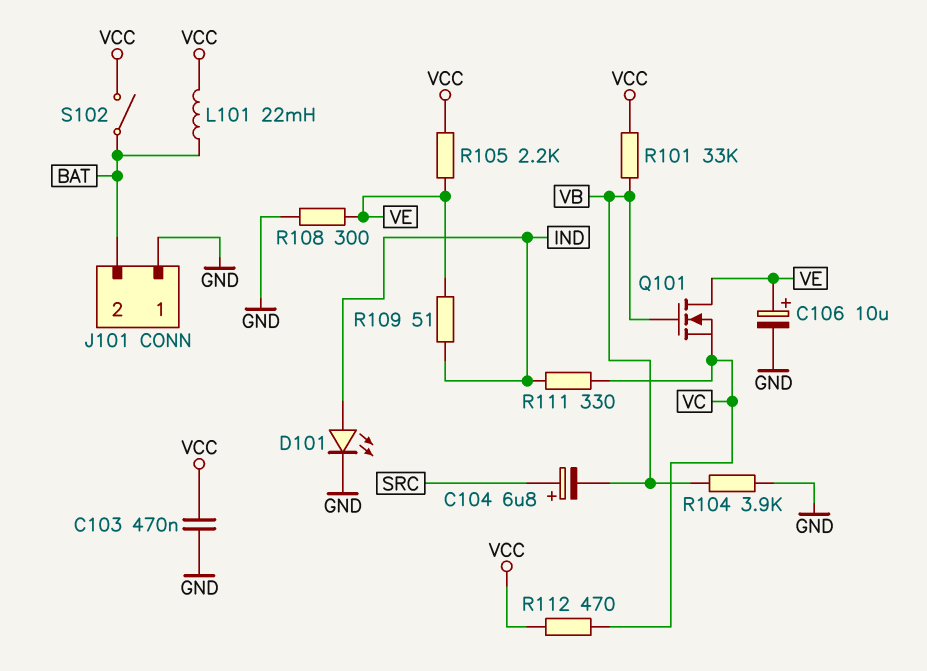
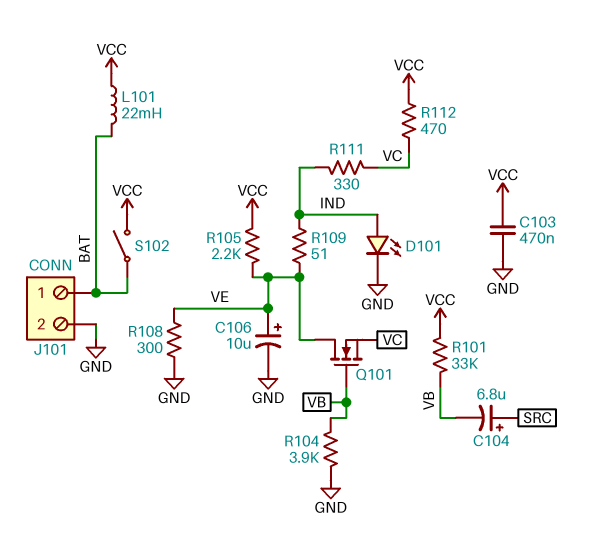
J101 pin 1: GND -> BAT
J101 pin 2: BAT -> GND

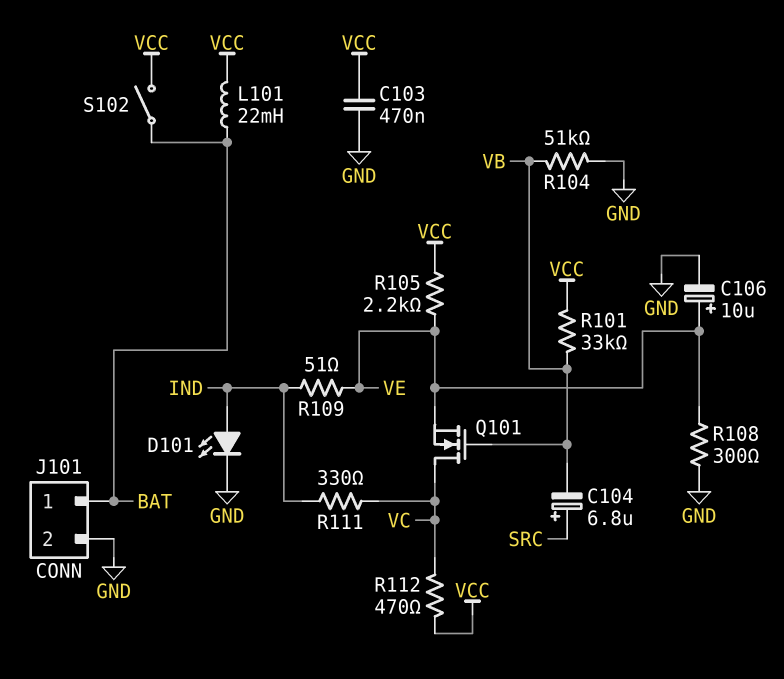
Q101: NMOS (G VB, D VE, S VC) -> NMOS (G VB, D VC, S VE)
R104: 3.9k (GND, VB) -> 51k (GND, VB)

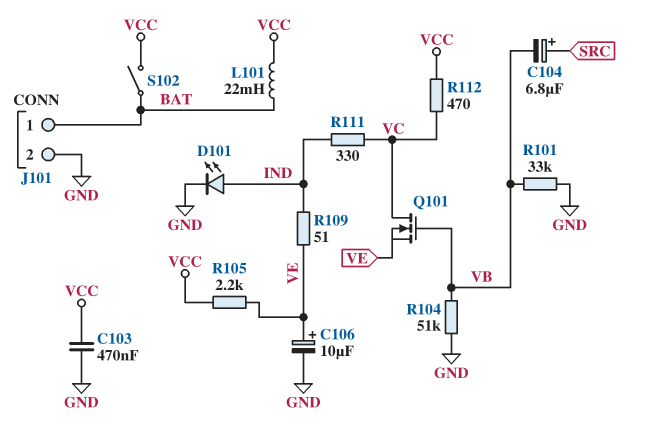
R101: 33k (VB, VCC) -> 33k (GND, VB)
R108: 300 (GND, VE) -> none

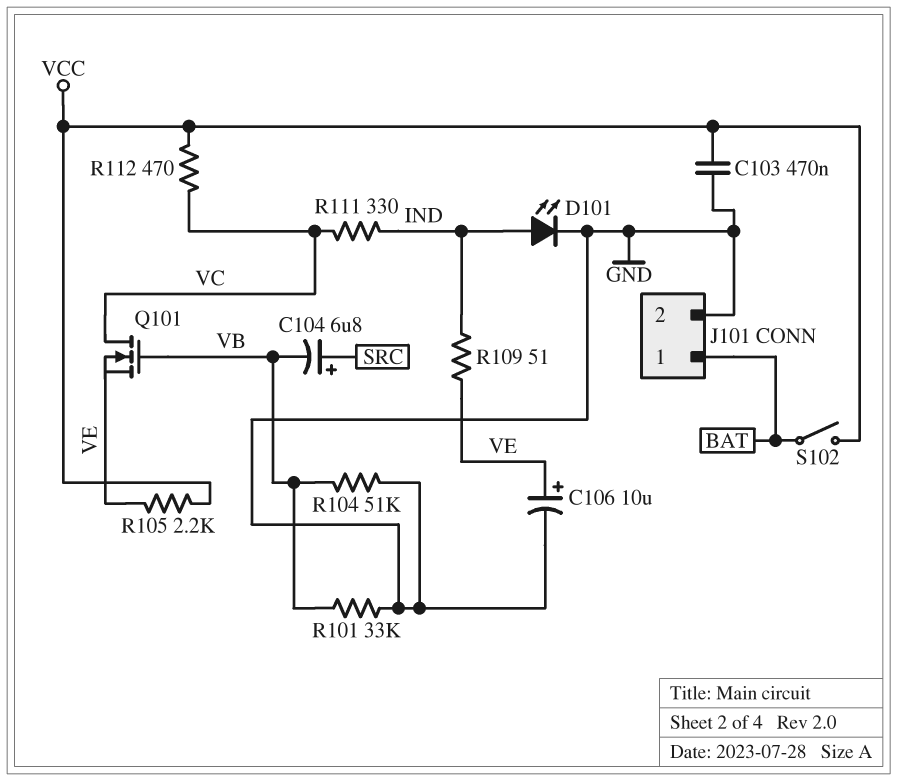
L101: 22mH (BAT, VCC) -> none

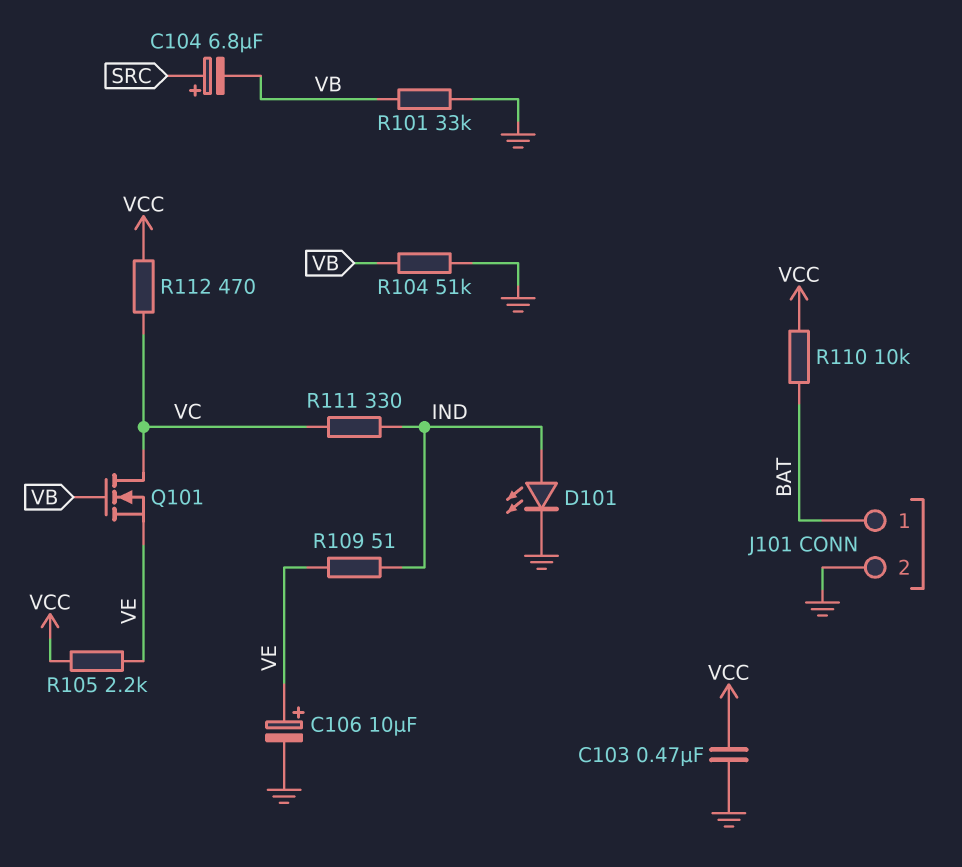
R110: none -> 10k (BAT, VCC)
S102: switch (BAT, VCC) -> none

